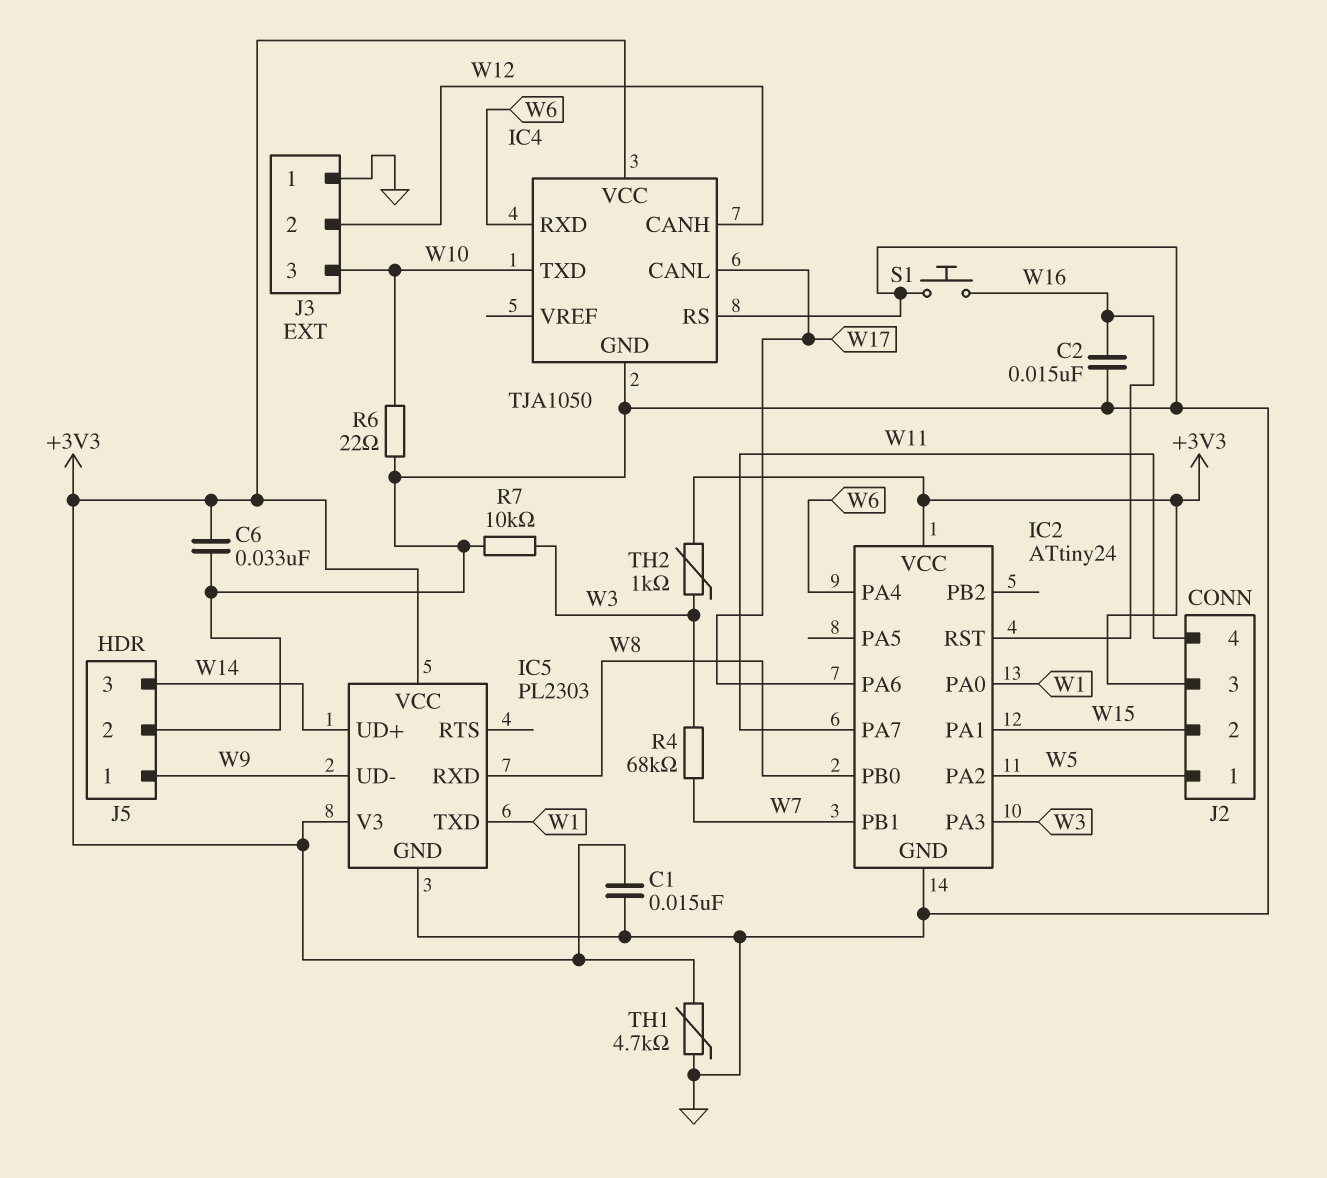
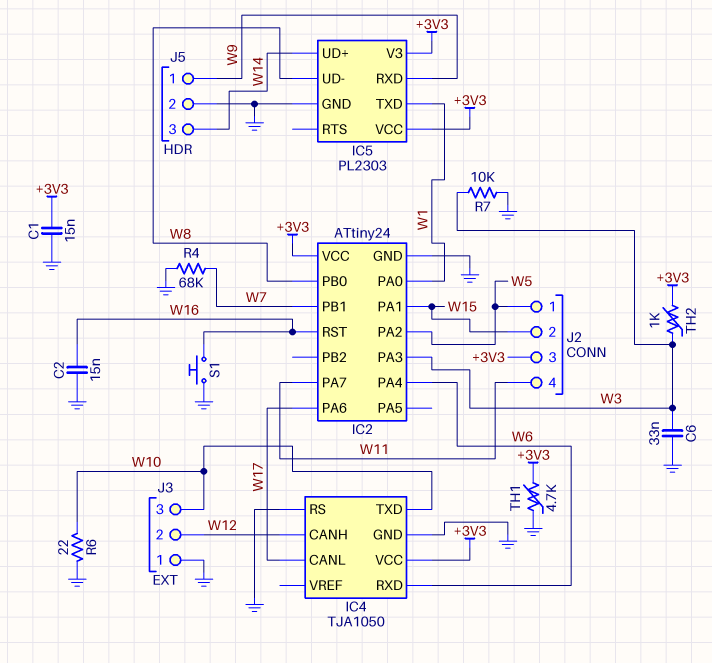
C6: 33nF (+3V3, GND) -> 33nF (GND, W3)
IC5 pin RXD: W8 -> W9
IC5 pin UD-: W9 -> W8
R4: 68k (W3, W7) -> 68k (GND, W7)

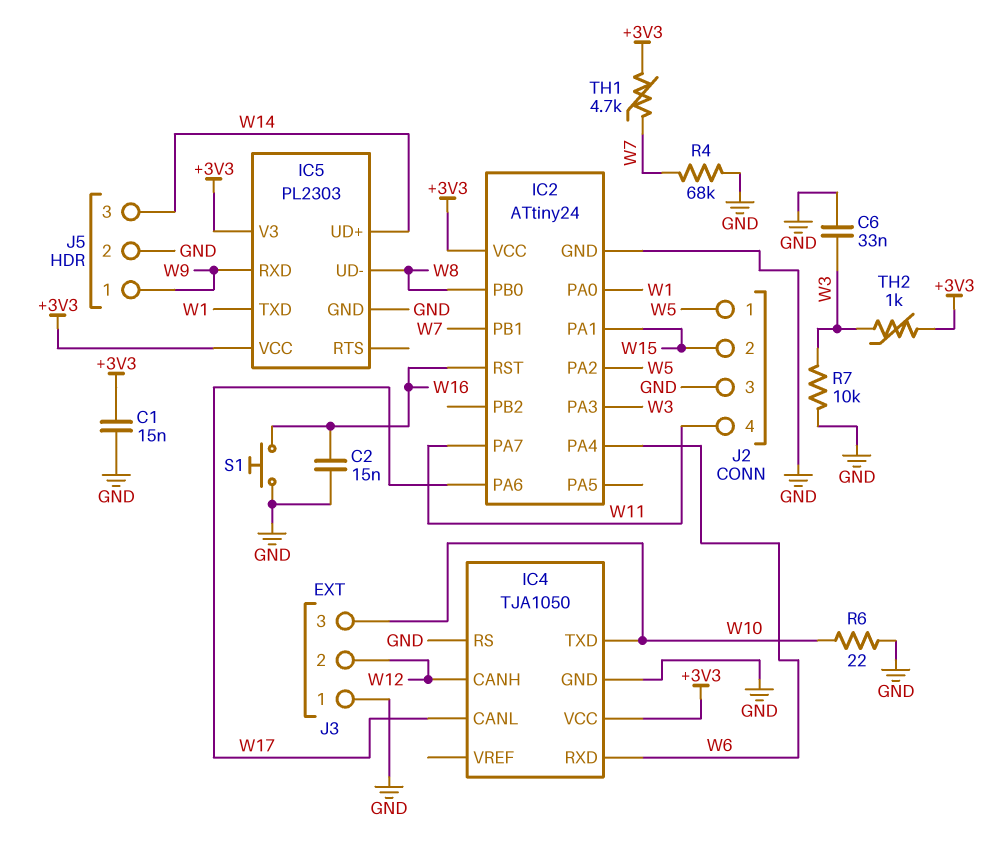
J2 pin 3: +3V3 -> GND
TH1: 4.7k (+3V3, GND) -> 4.7k (+3V3, W7)

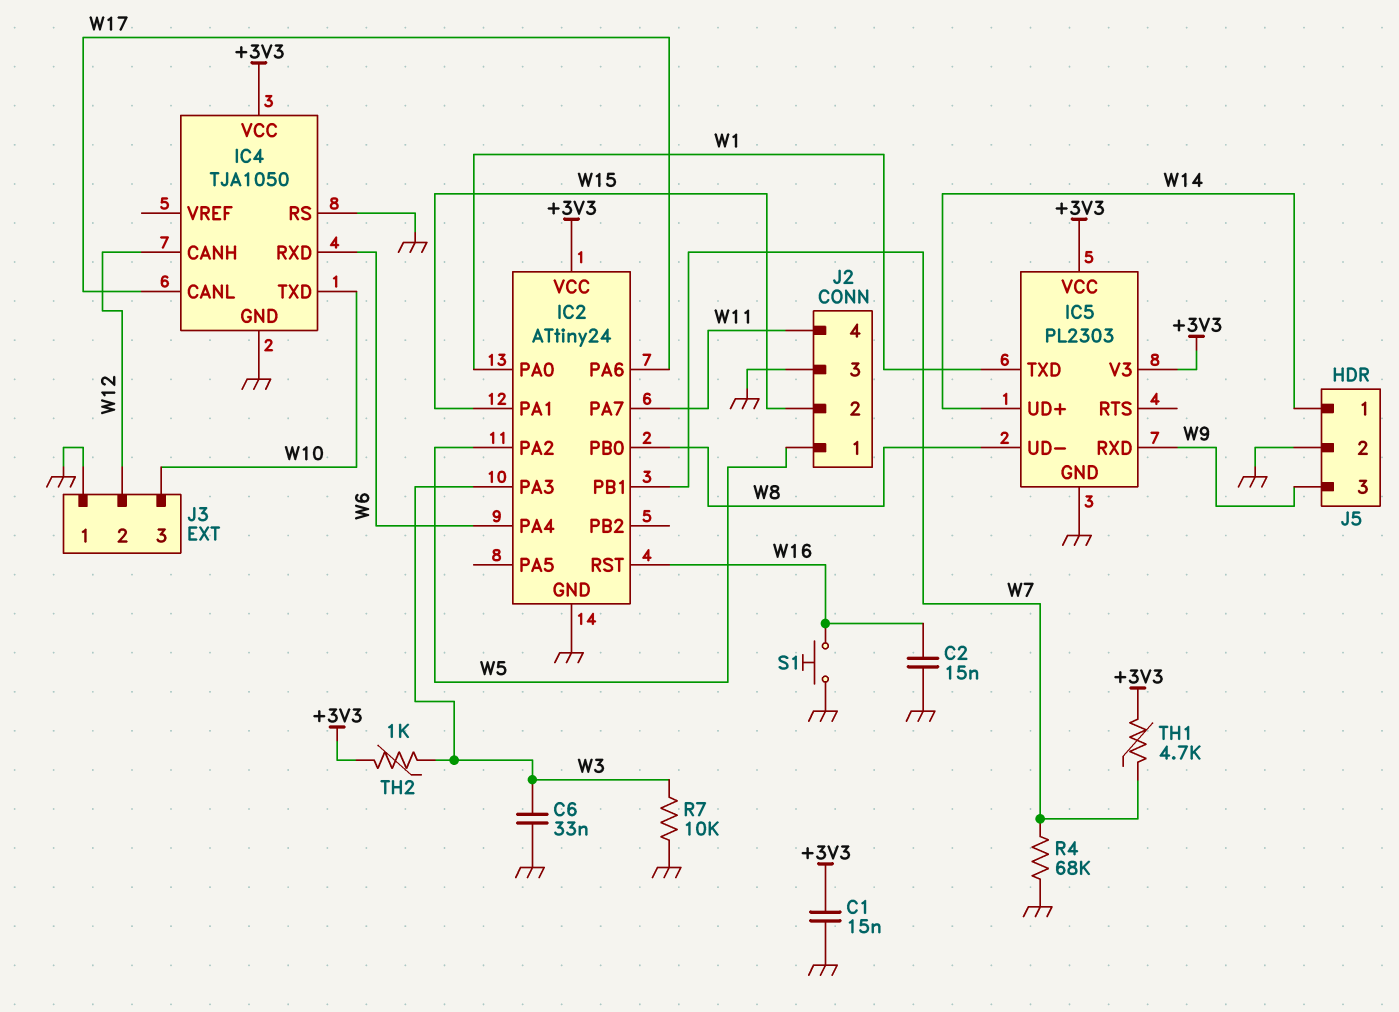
J5 pin 1: W9 -> W14
J5 pin 3: W14 -> W9
R6: 22 (GND, W10) -> none

